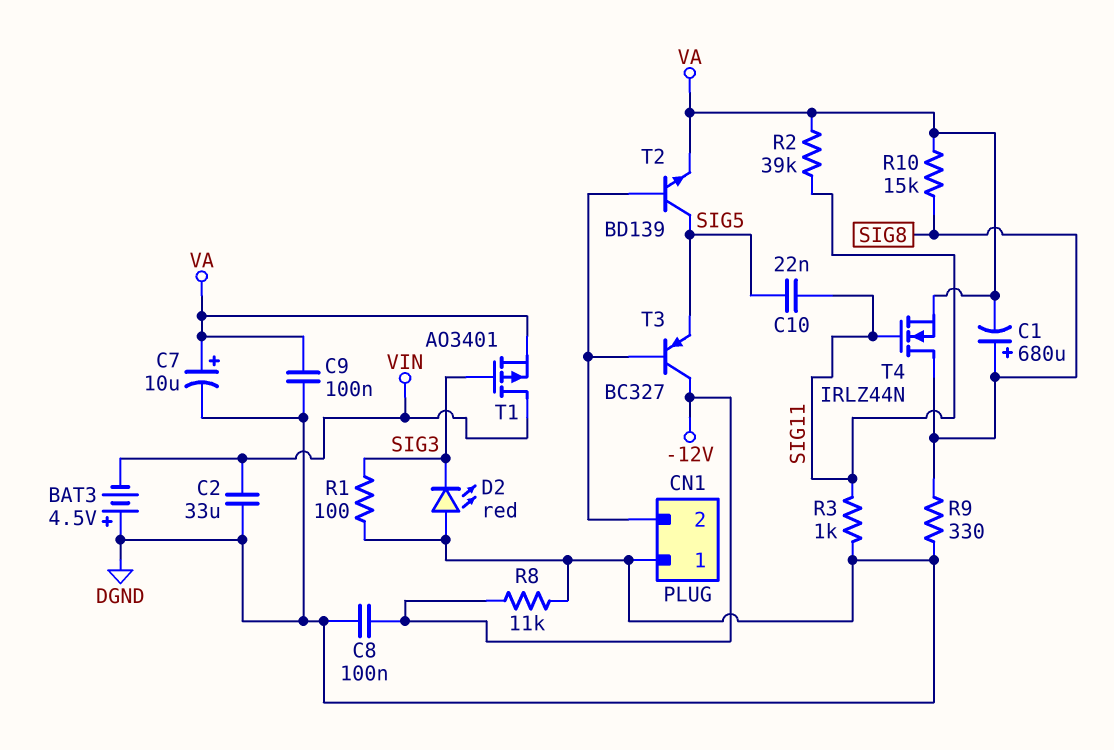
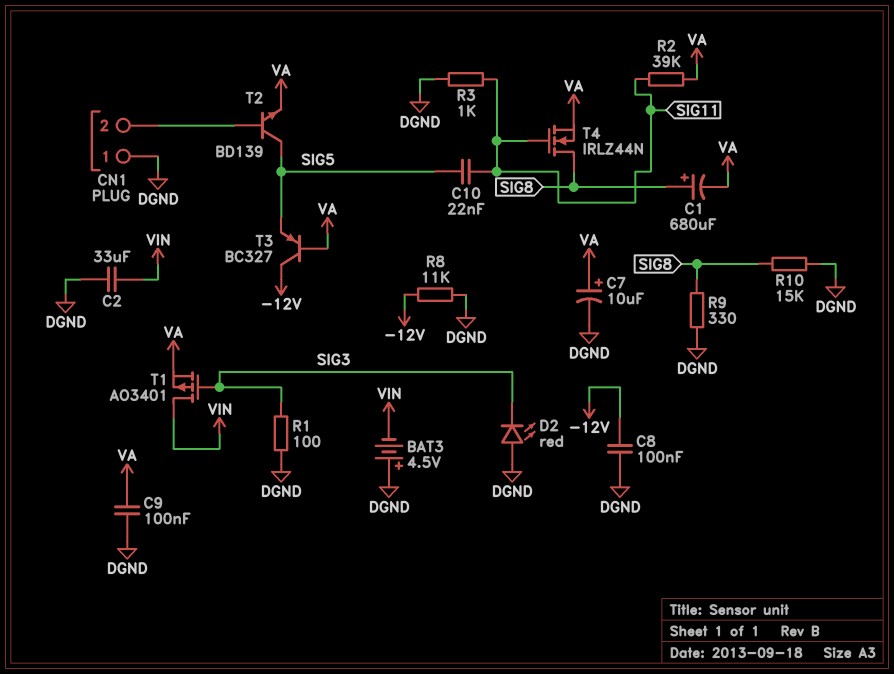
R10: 15k (SIG8, VA) -> 15k (DGND, SIG8)
T3: PNP BC327 (B CN1/2, C -12V, E SIG5) -> PNP BC327 (B VA, C -12V, E SIG5)

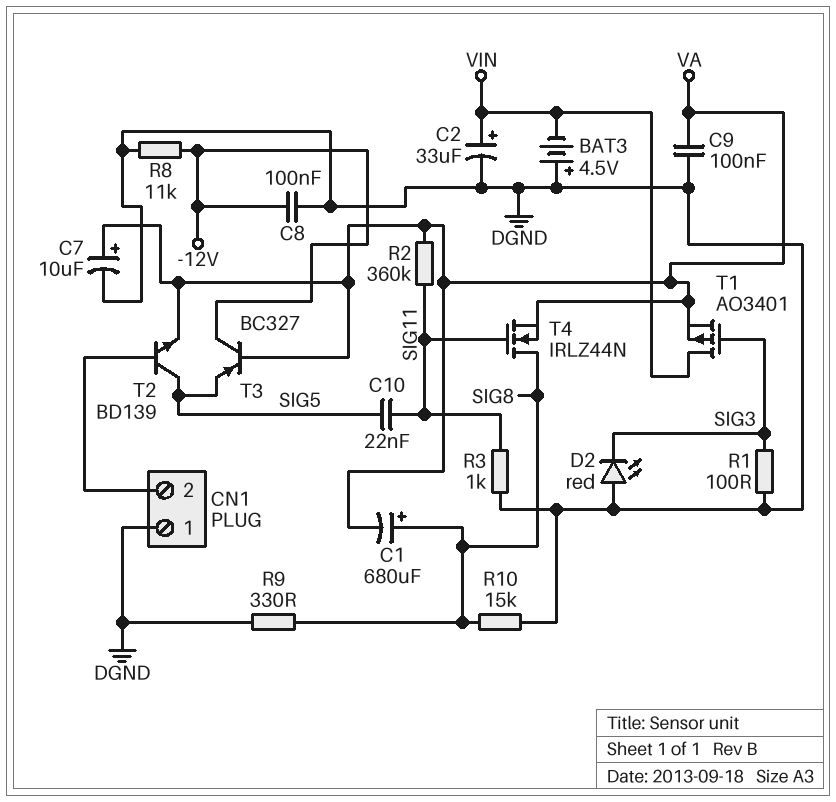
C2: 33uF (DGND, VIN) -> 33uF (plus VIN, minus DGND)
R2: 39k (SIG11, VA) -> 360k (SIG11, VA)

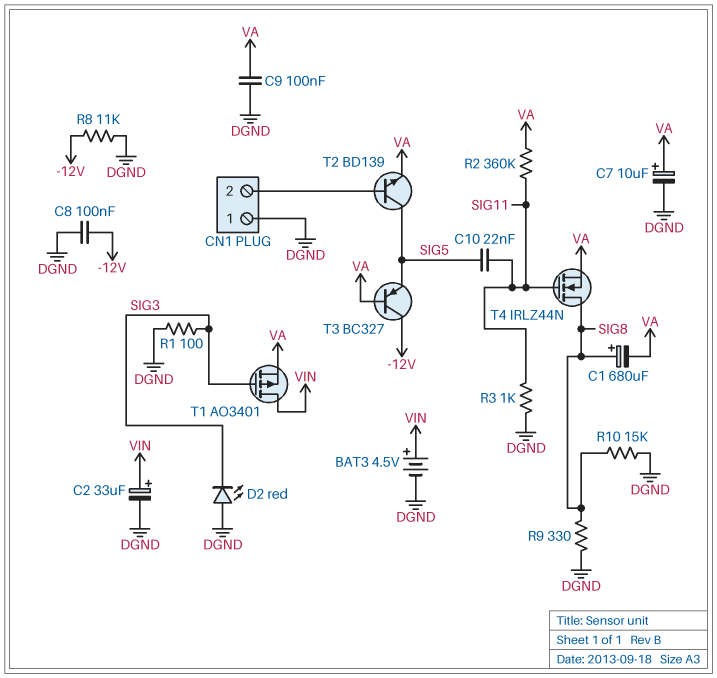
BAT3: 4.5V (plus DGND, minus VIN) -> 4.5V (plus VIN, minus DGND)

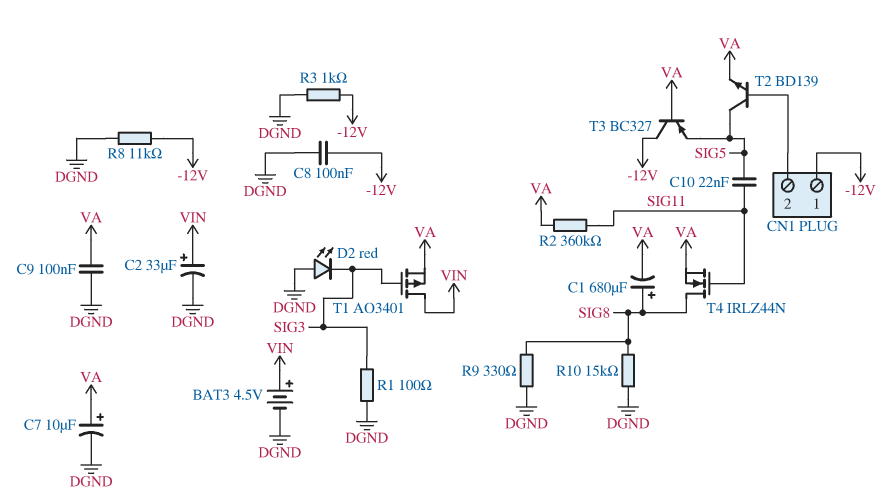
CN1 pin 1: DGND -> -12V
R3: 1k (DGND, SIG11) -> 1k (-12V, DGND)

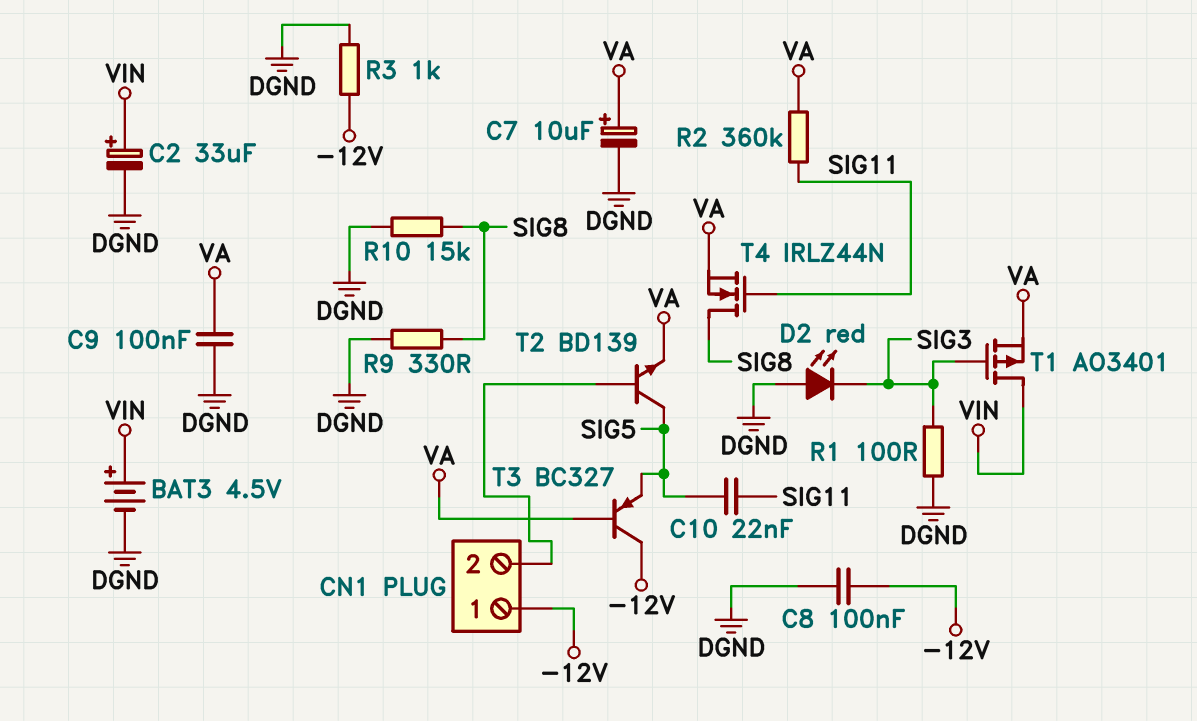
C1: 680uF (plus SIG8, minus VA) -> none
R8: 11k (-12V, DGND) -> none

